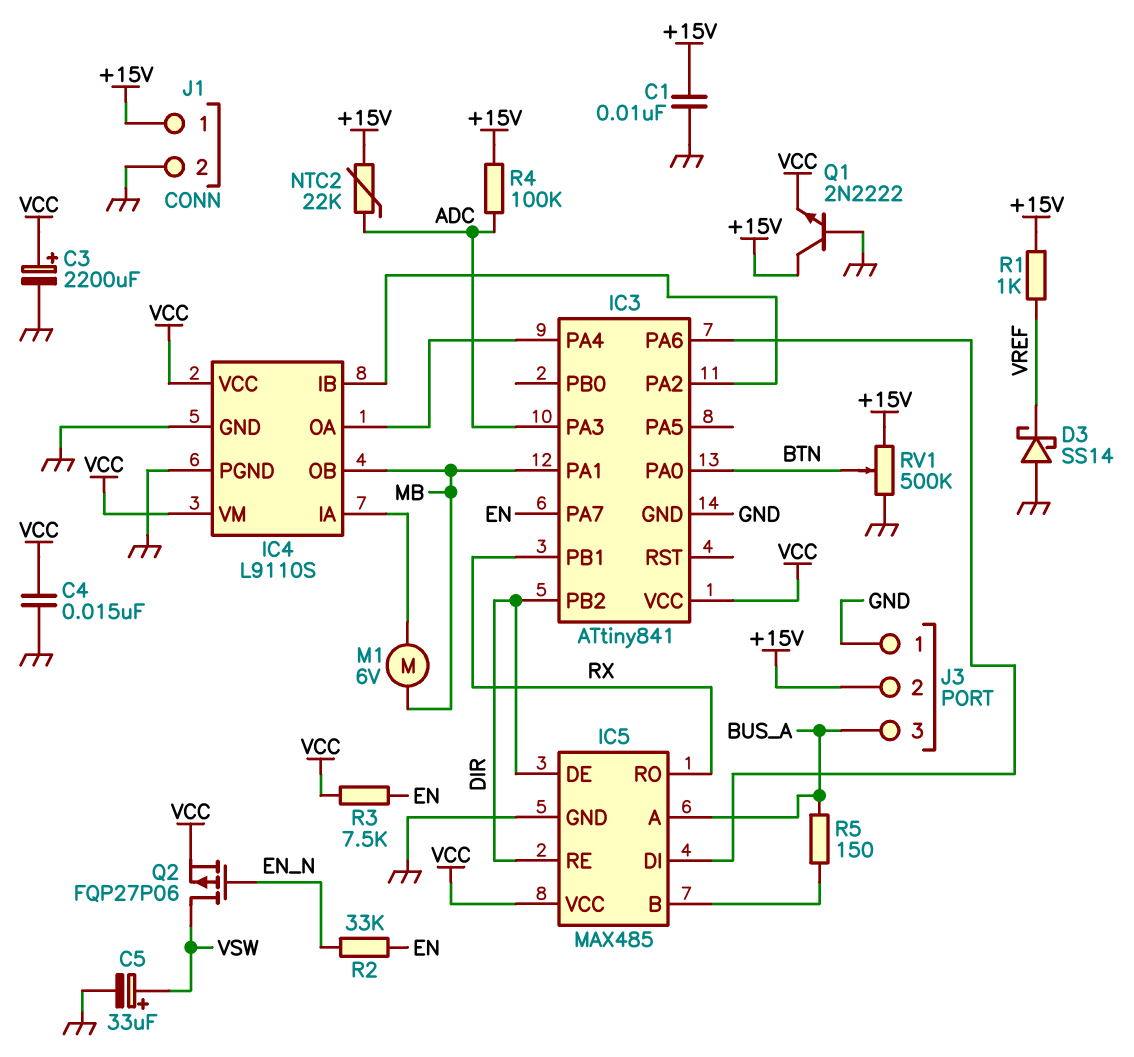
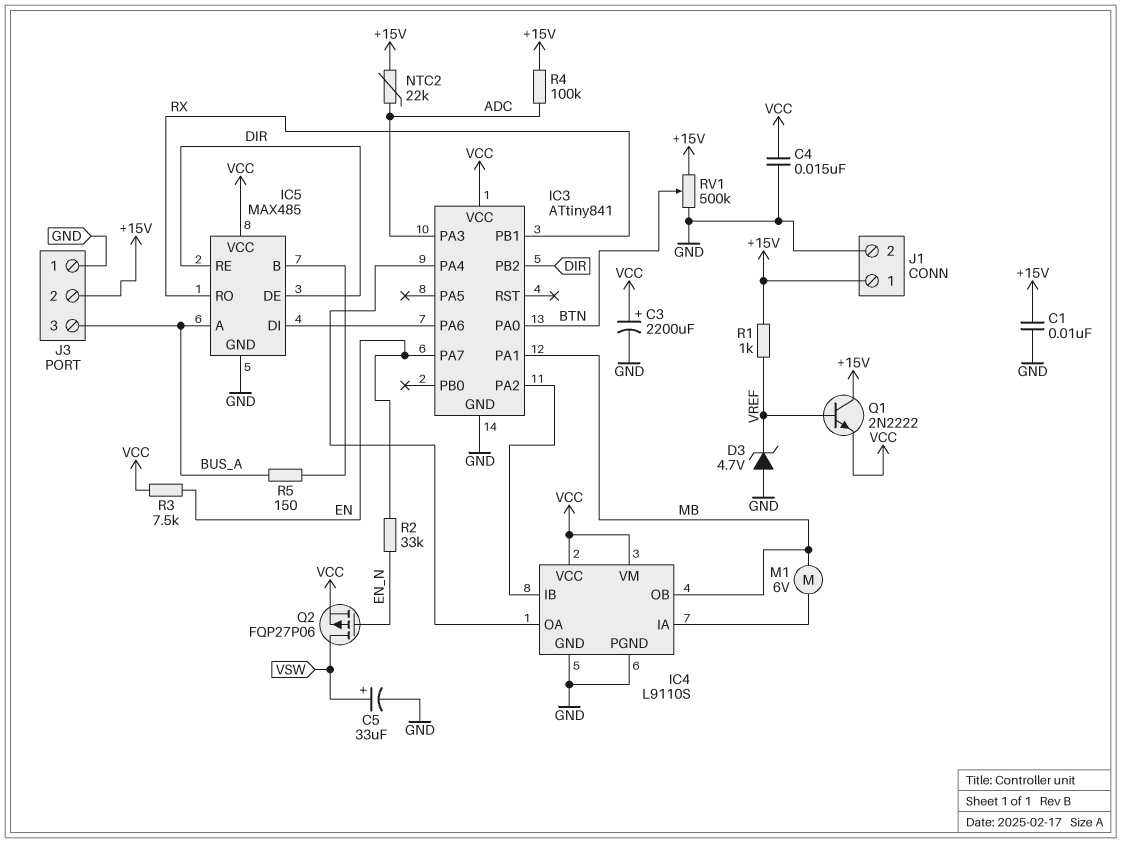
D3: schottky SS14 (A GND, K VREF) -> zener 4.7V (A GND, K VREF)
Q1: NPN 2N2222 (B GND, C +15V, E VCC) -> NPN 2N2222 (B VREF, C +15V, E VCC)

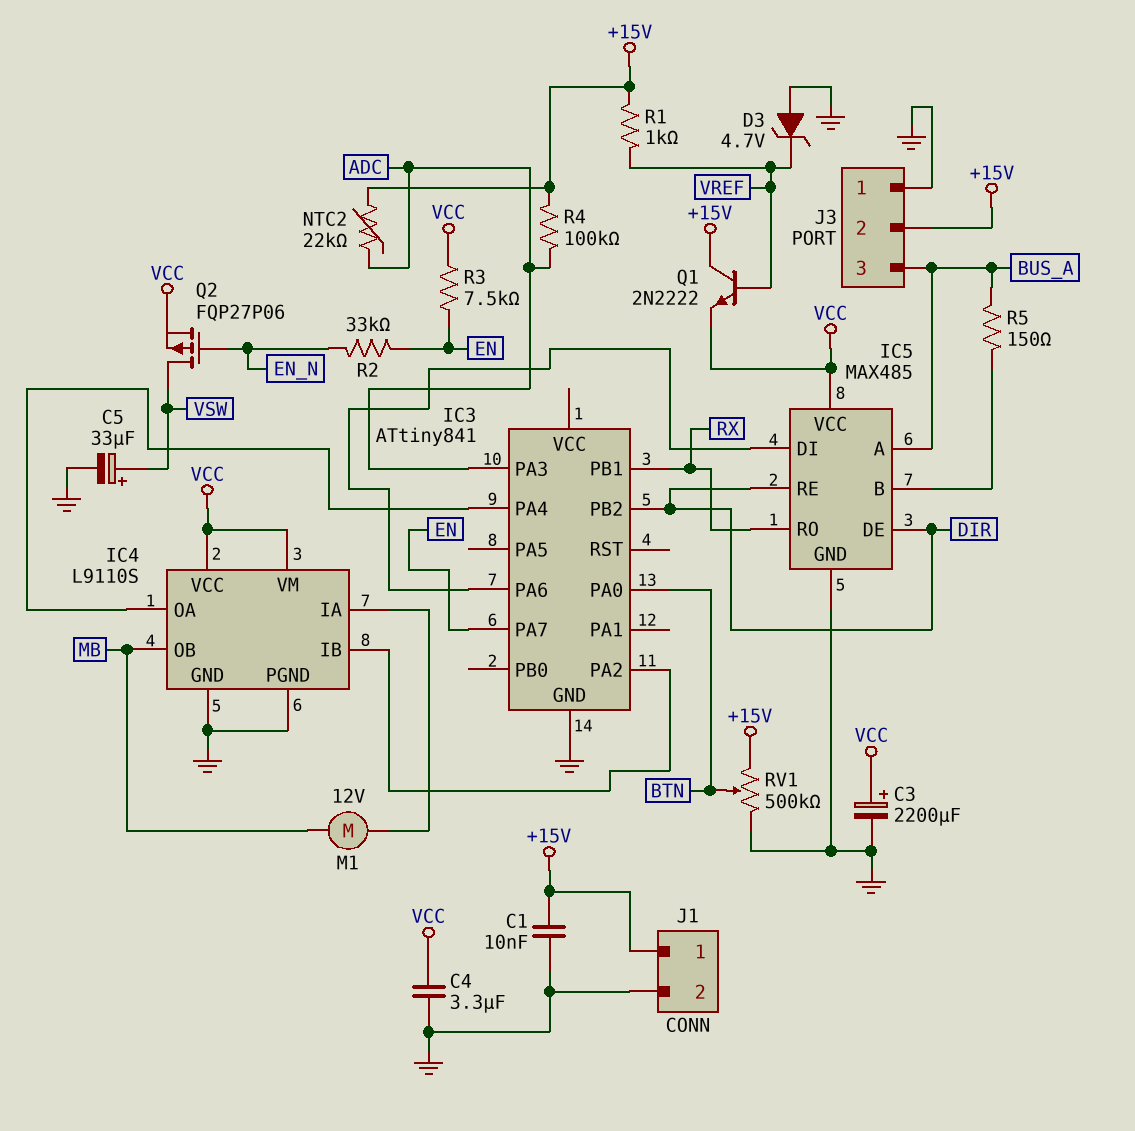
C4: 15nF (GND, VCC) -> 3.3uF (GND, VCC)
IC3 pin PA1: MB -> none
IC3 pin VCC: VCC -> none
M1: motor 6V (IC4/IA, MB) -> motor 12V (IC4/IA, MB)

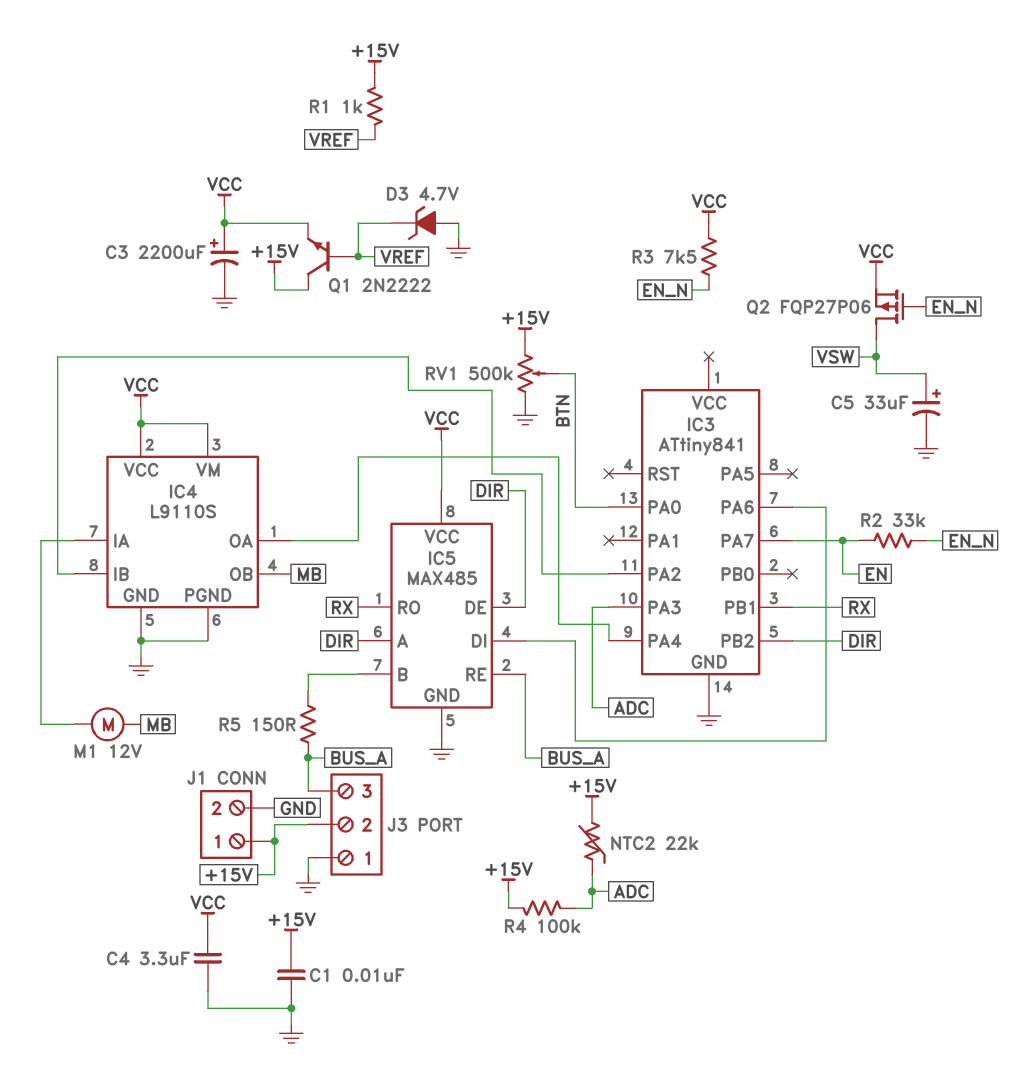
IC5 pin A: BUS_A -> DIR
IC5 pin RE: DIR -> BUS_A
R3: 7.5k (EN, VCC) -> 7.5k (EN_N, VCC)

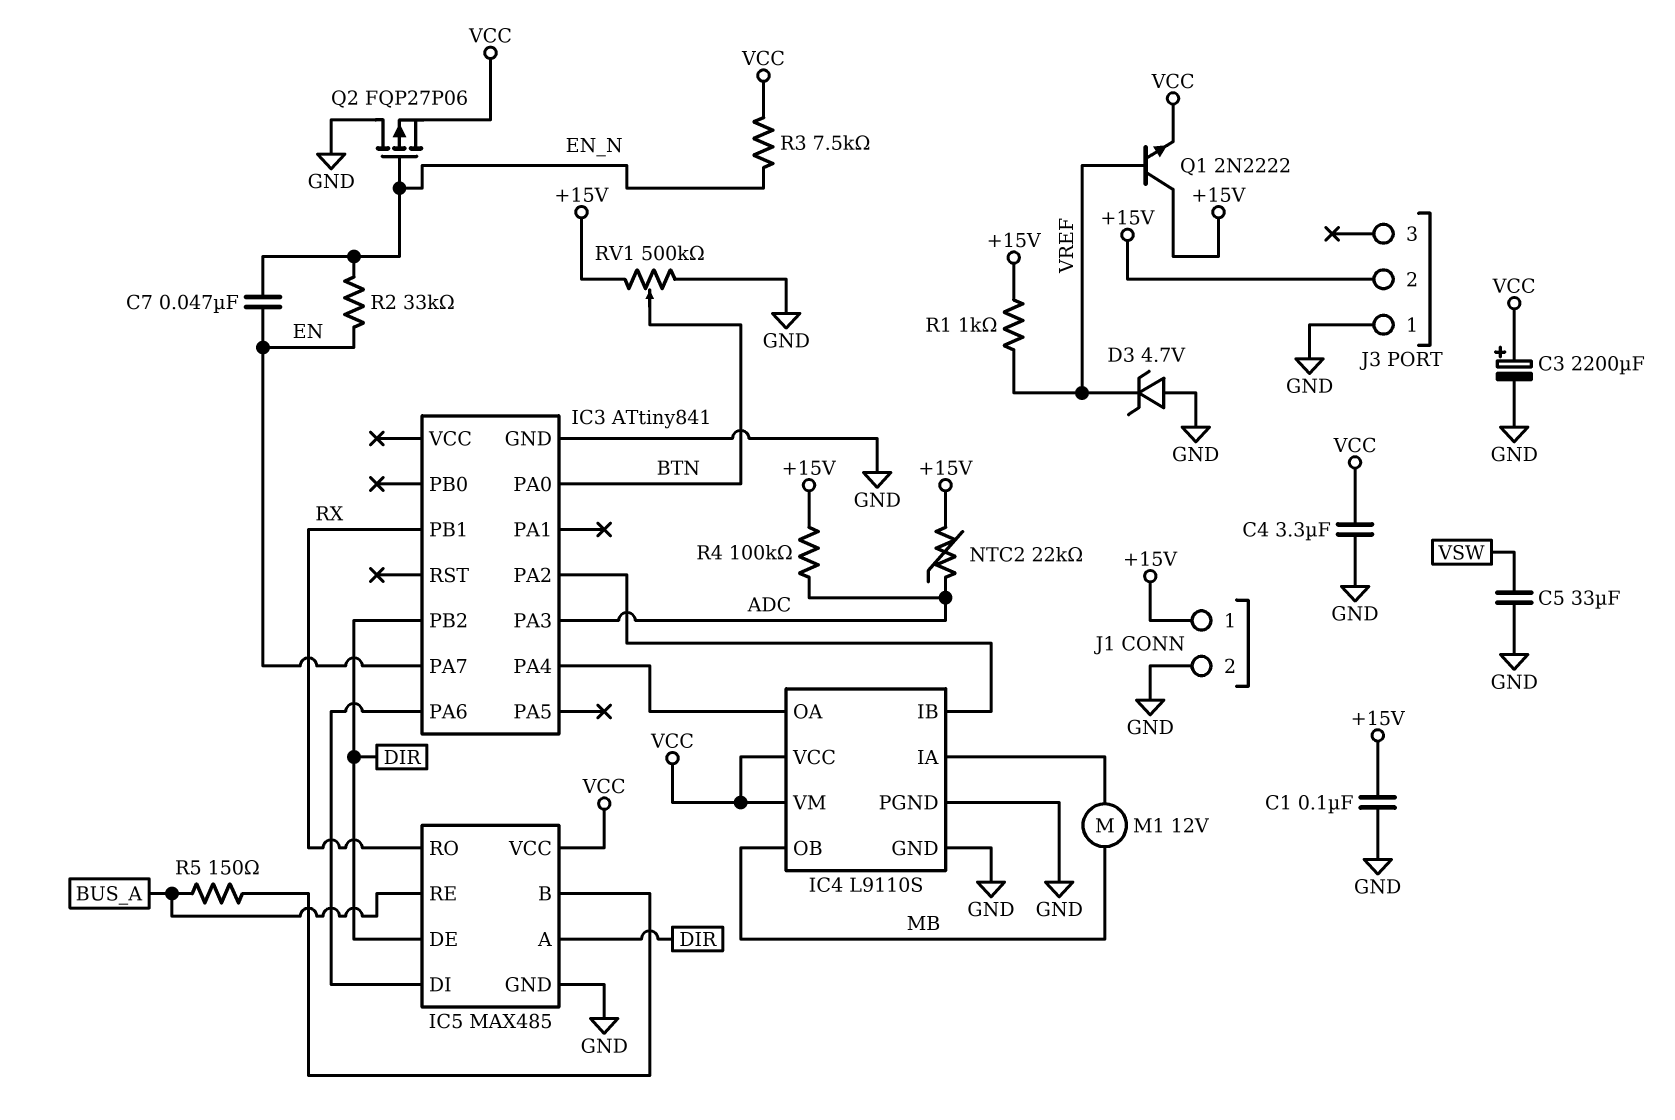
C1: 10nF (+15V, GND) -> 100nF (+15V, GND)
C5: 33uF (plus VSW, minus GND) -> 33uF (GND, VSW)
C7: none -> 47nF (EN, EN_N)
J3 pin 3: BUS_A -> none
Q2: PMOS FQP27P06 (G EN_N, D VSW, S VCC) -> PMOS FQP27P06 (G EN_N, D GND, S VCC)

